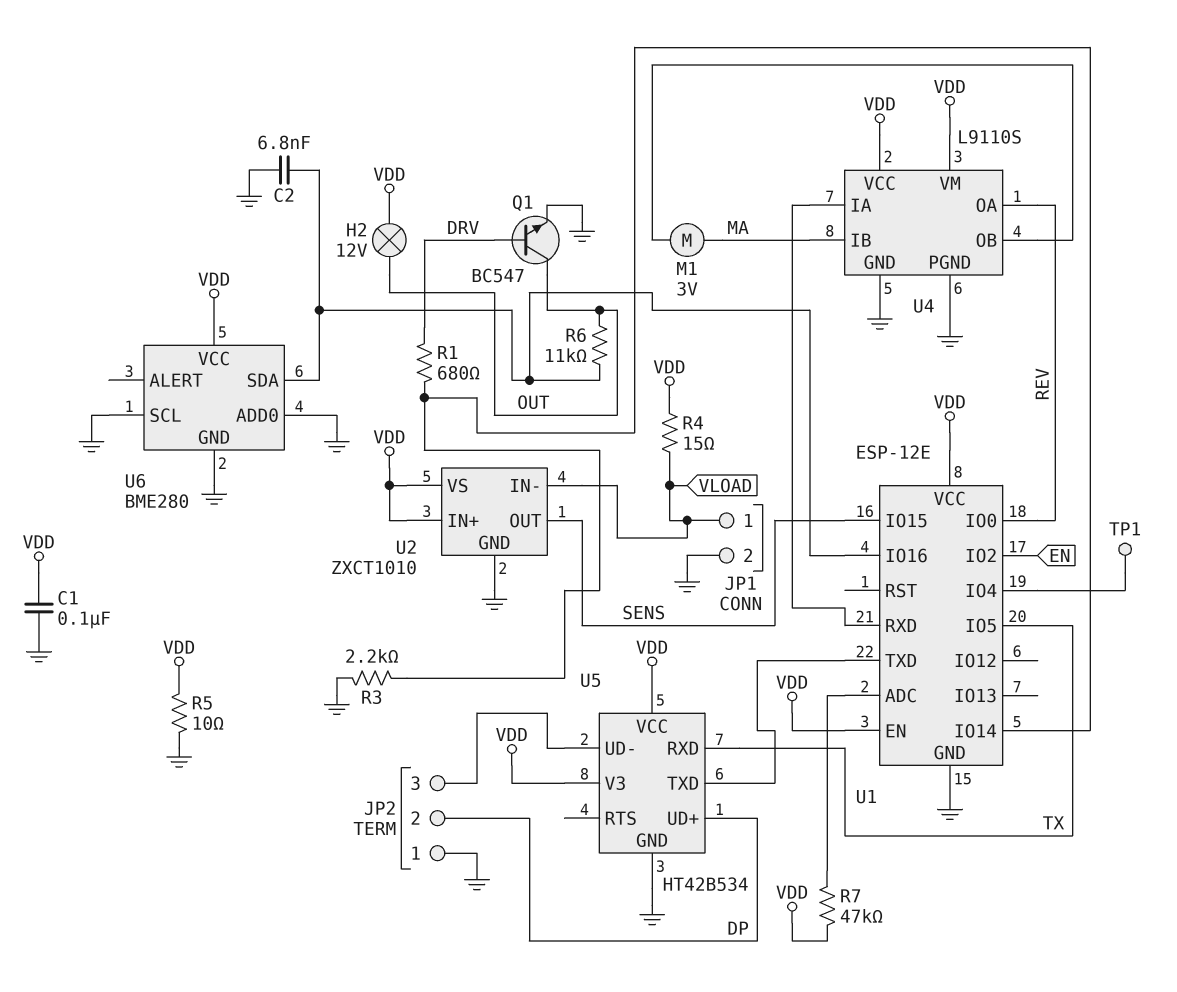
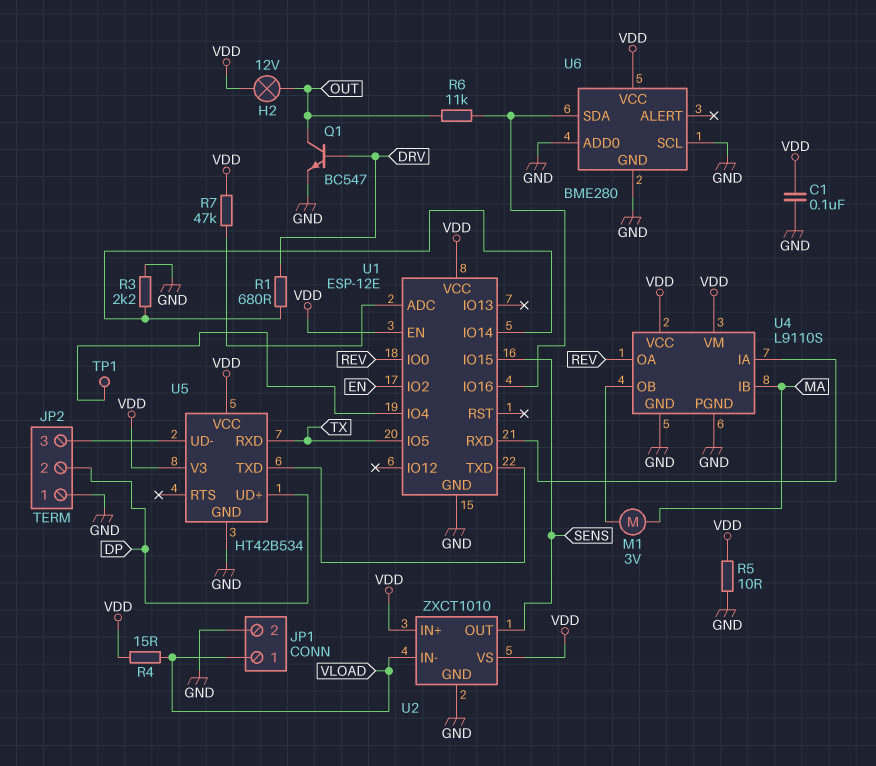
C2: 6.8nF (GND, U1/IO16) -> none

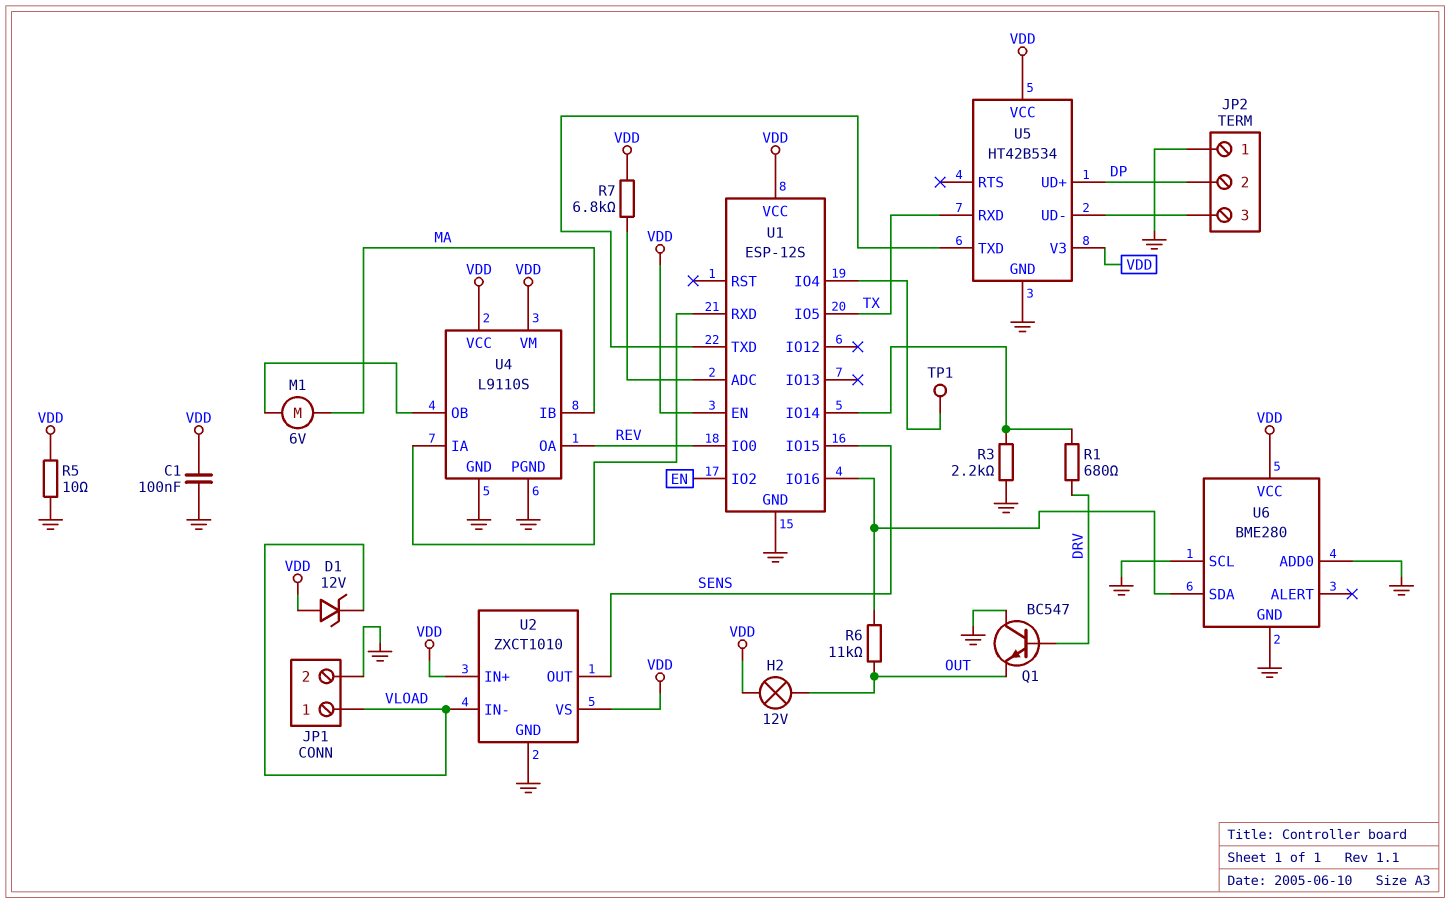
D1: none -> zener 12V (A VDD, K VLOAD)
M1: motor 3V (MA, U4/OB) -> motor 6V (MA, U4/OB)
Q1: NPN BC547 (B DRV, C OUT, E GND) -> NPN BC547 (B DRV, C GND, E OUT)
R4: 15 (VDD, VLOAD) -> none
R7: 47k (U1/ADC, VDD) -> 6.8k (U1/ADC, VDD)
U1: ESP-12E -> ESP-12S

